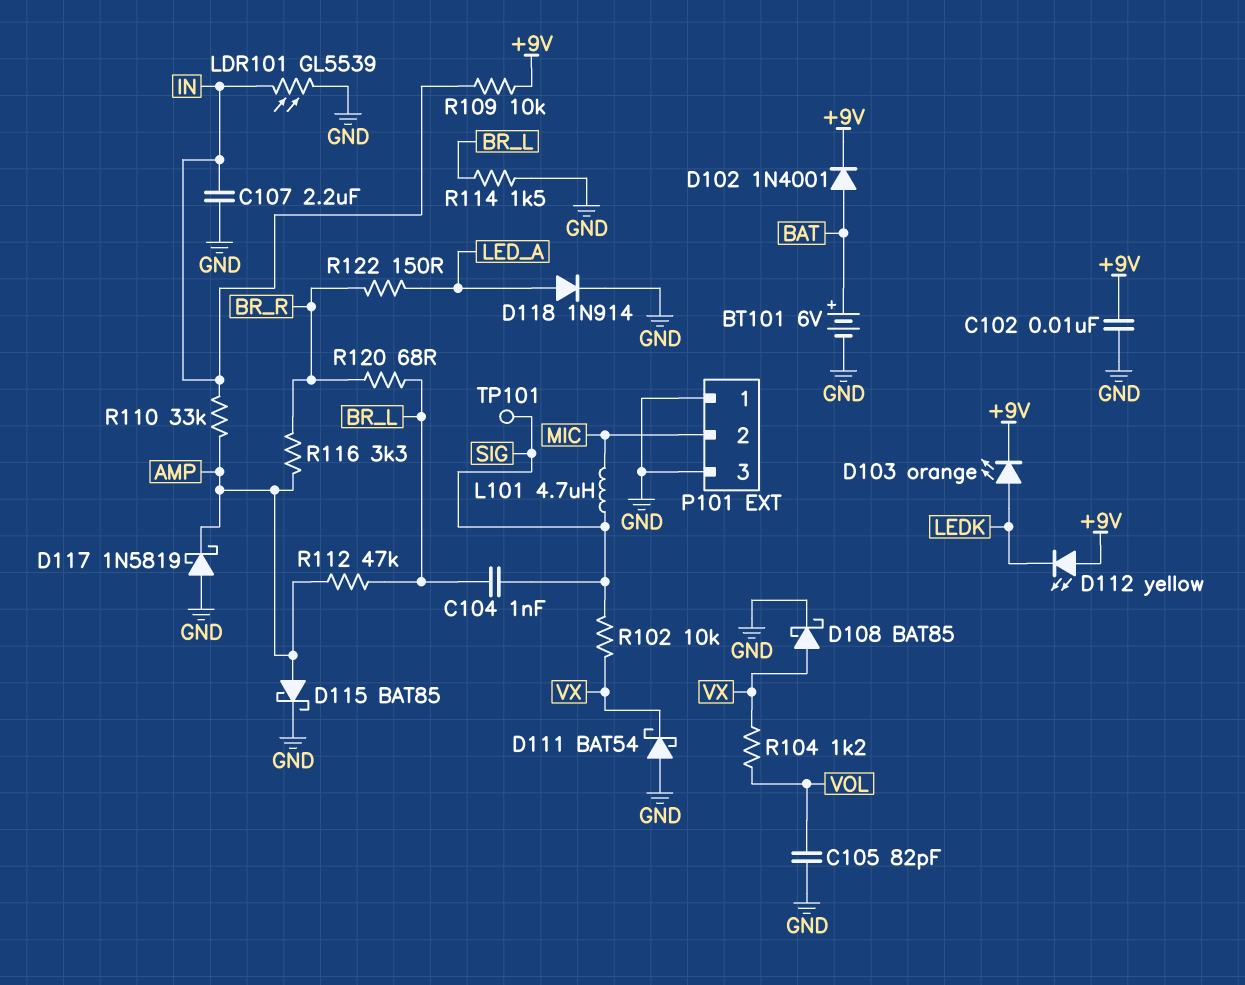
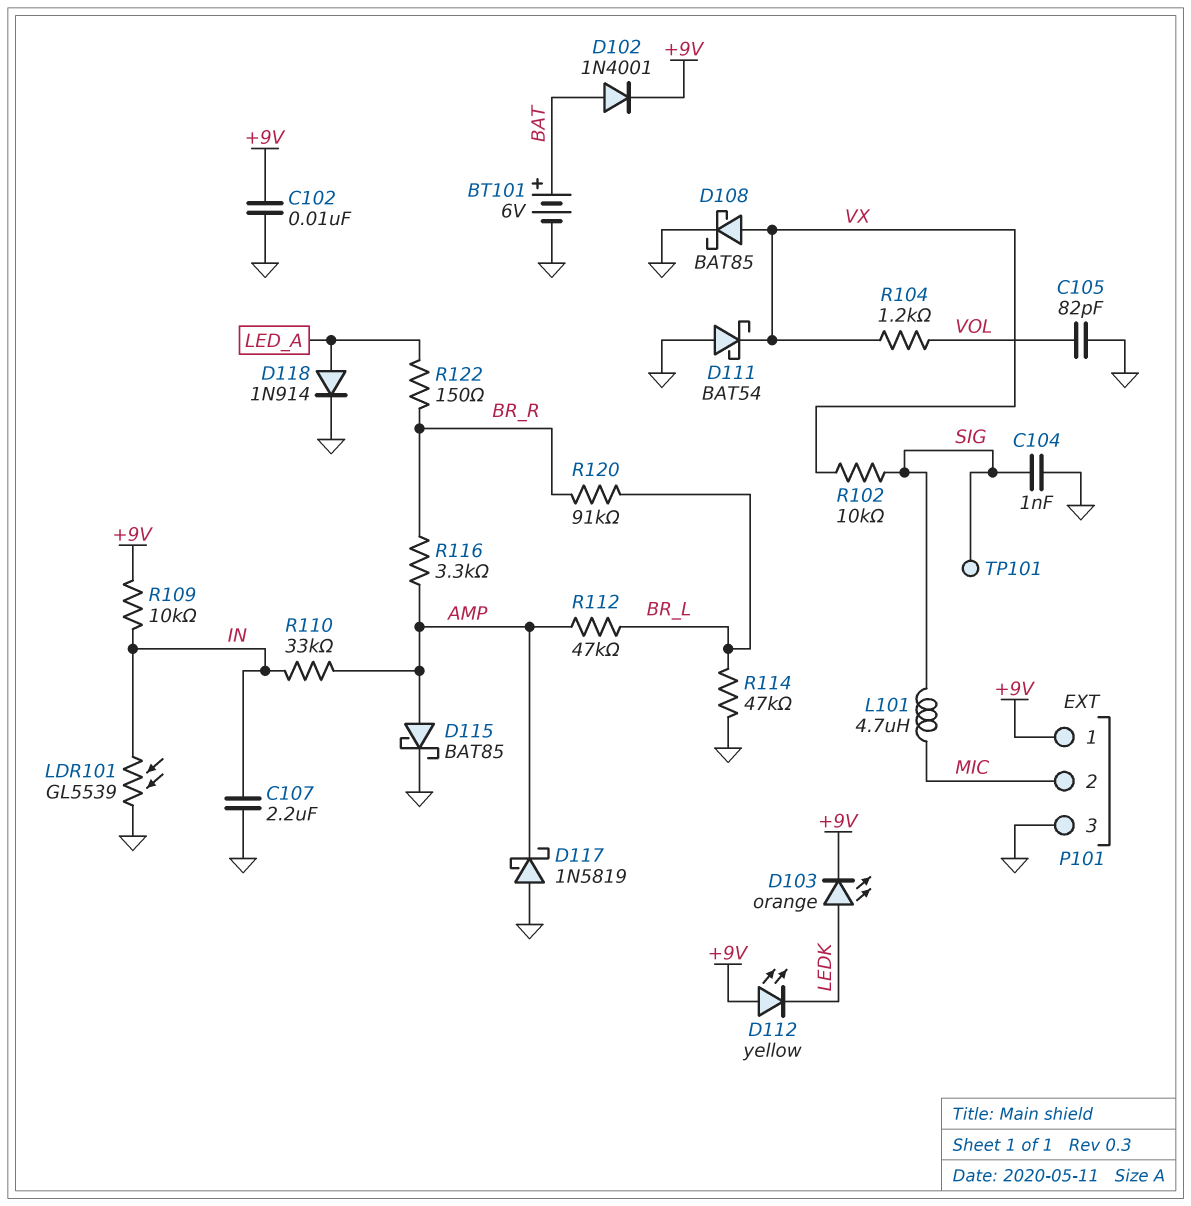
C104: 1nF (BR_L, SIG) -> 1nF (GND, SIG)
P101 pin 1: GND -> +9V
R114: 1.5k (BR_L, GND) -> 47k (BR_L, GND)
R120: 68 (BR_L, BR_R) -> 91k (BR_L, BR_R)

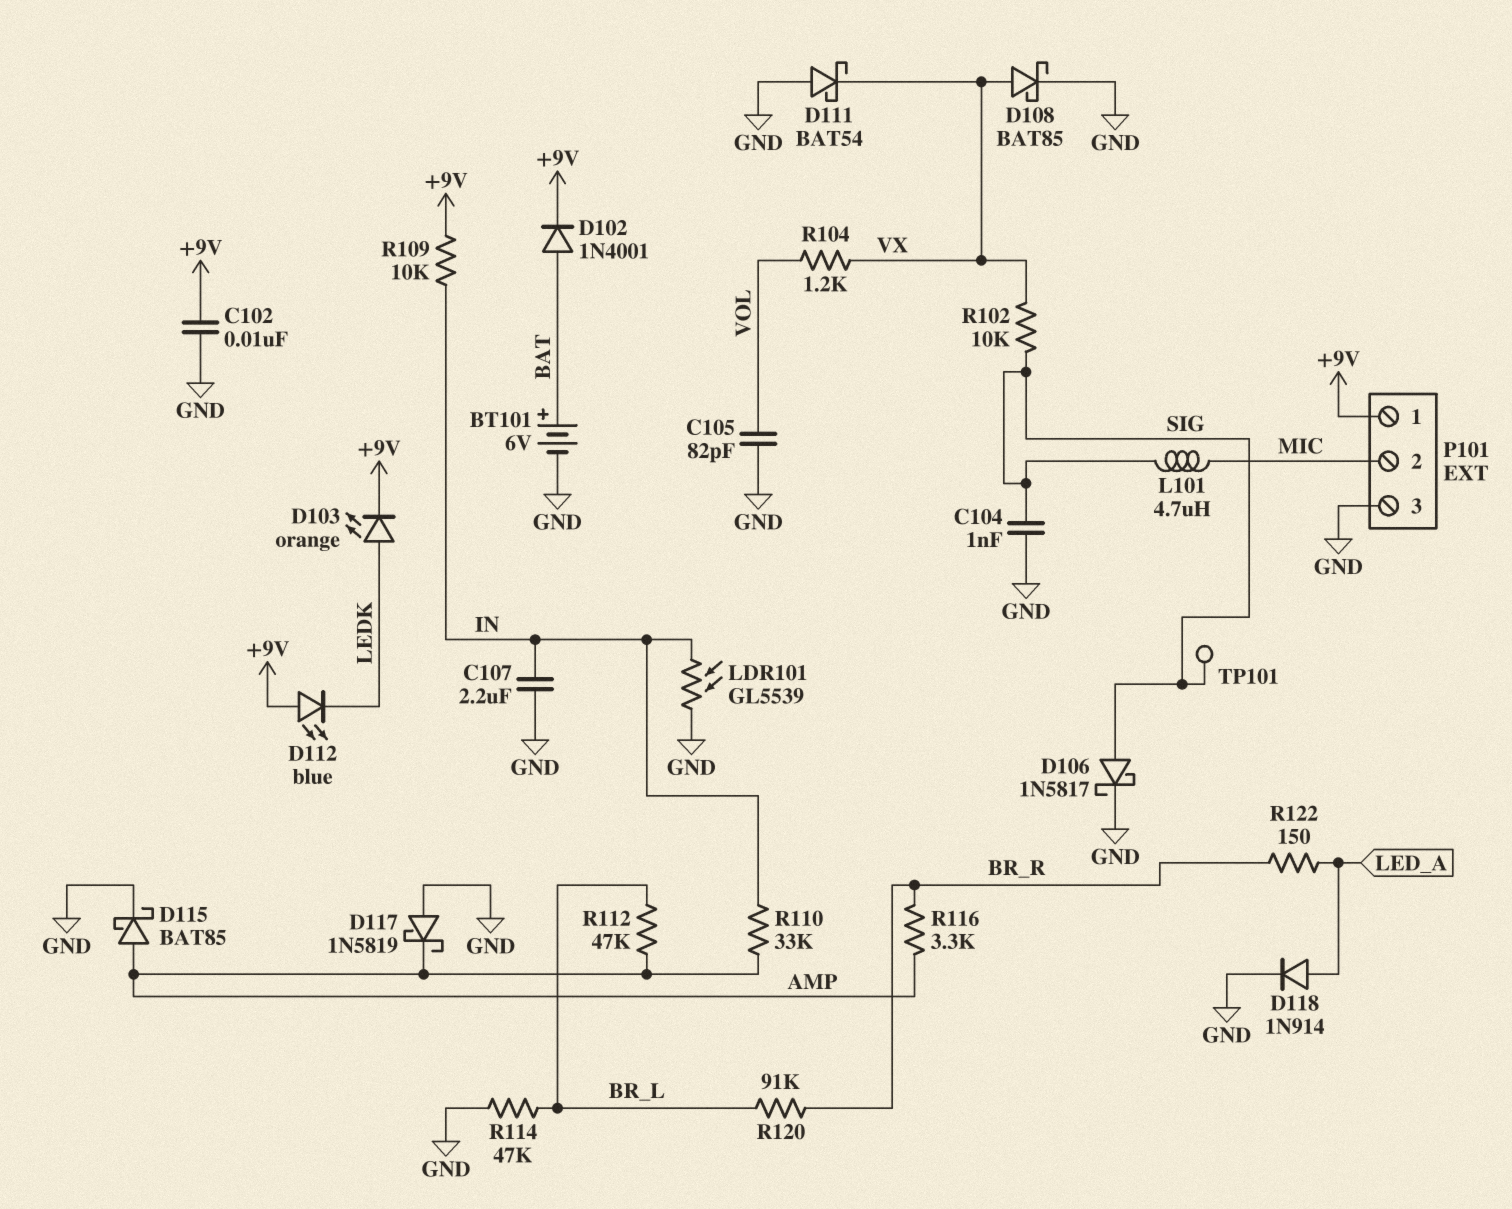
D106: none -> schottky 1N5817 (A SIG, K GND)
D112: LED yellow (A +9V, K LEDK) -> LED blue (A +9V, K LEDK)

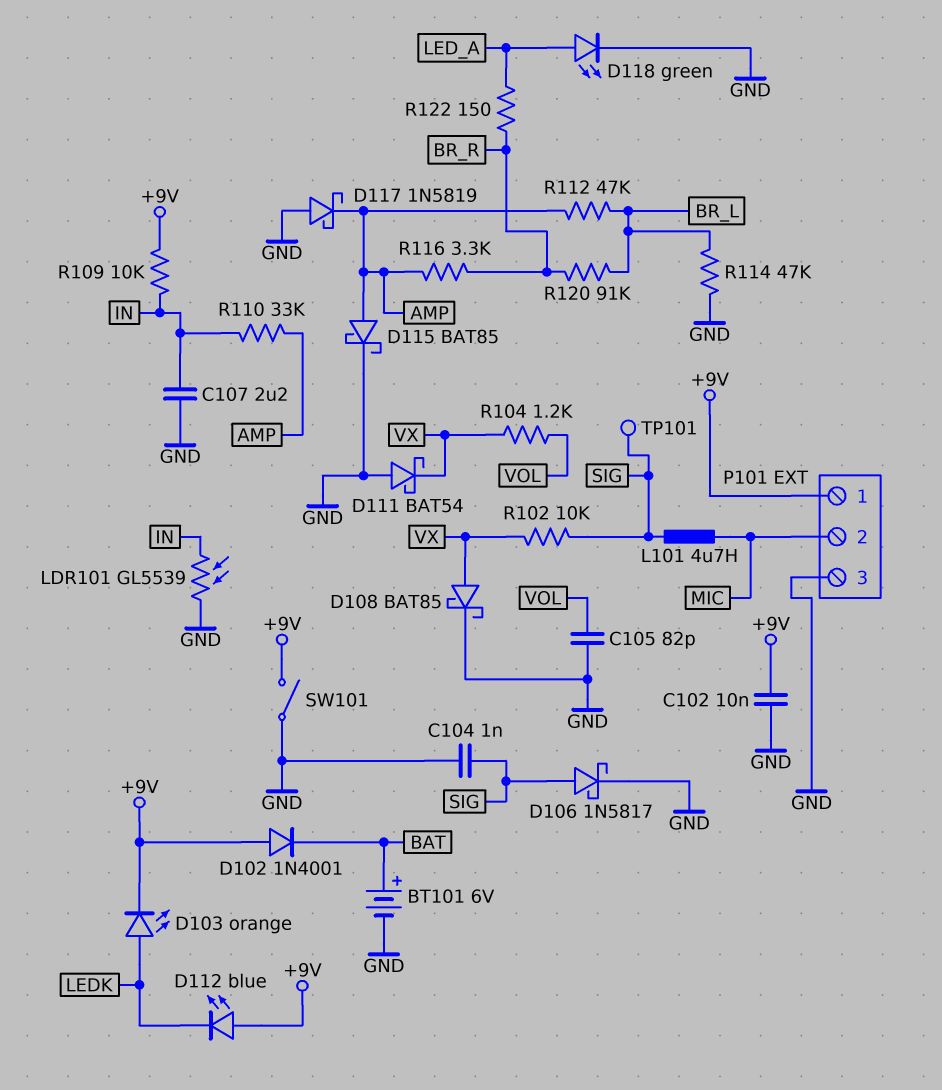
D102: diode 1N4001 (A BAT, K +9V) -> diode 1N4001 (A +9V, K BAT)
D118: diode 1N914 (A LED_A, K GND) -> LED green (A LED_A, K GND)
SW101: none -> switch (+9V, GND)

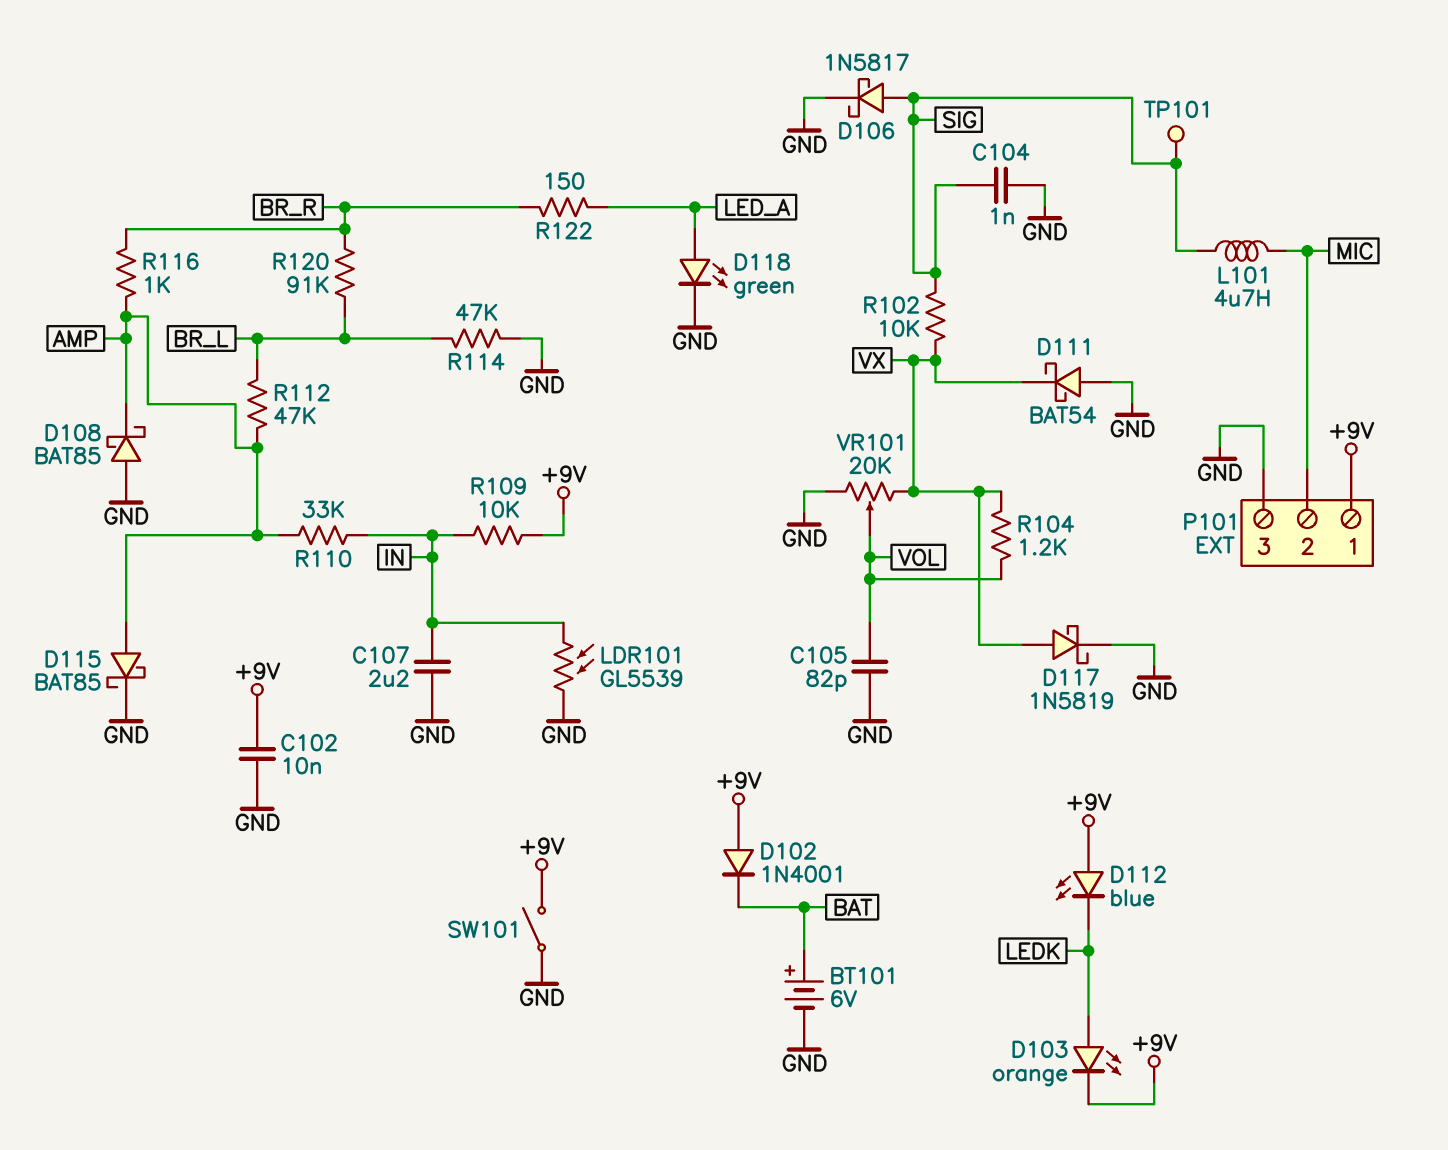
D108: schottky BAT85 (A VX, K GND) -> schottky BAT85 (A GND, K AMP)
D117: schottky 1N5819 (A GND, K AMP) -> schottky 1N5819 (A VX, K GND)
R116: 3.3k (AMP, BR_R) -> 1k (AMP, BR_R)
VR101: none -> 20k (GND, VX, wiper VOL)

